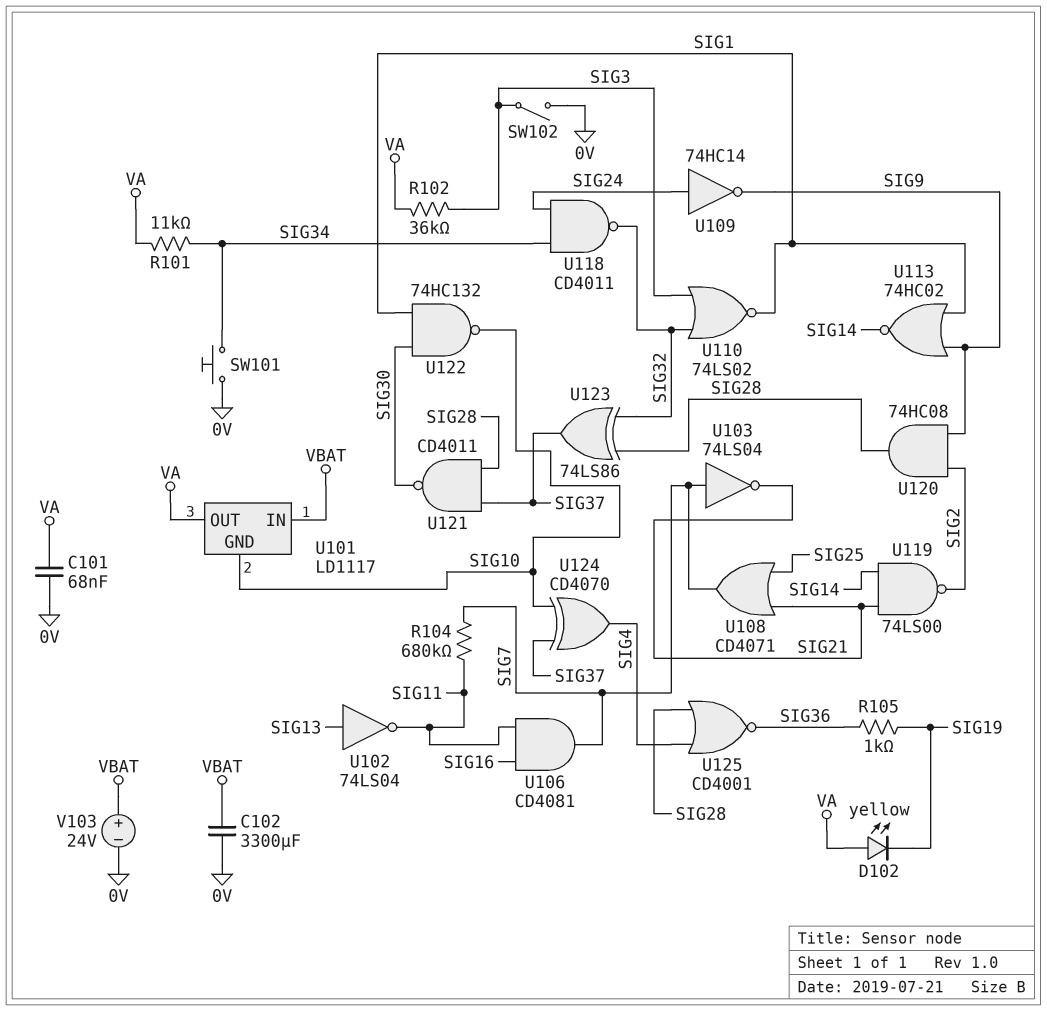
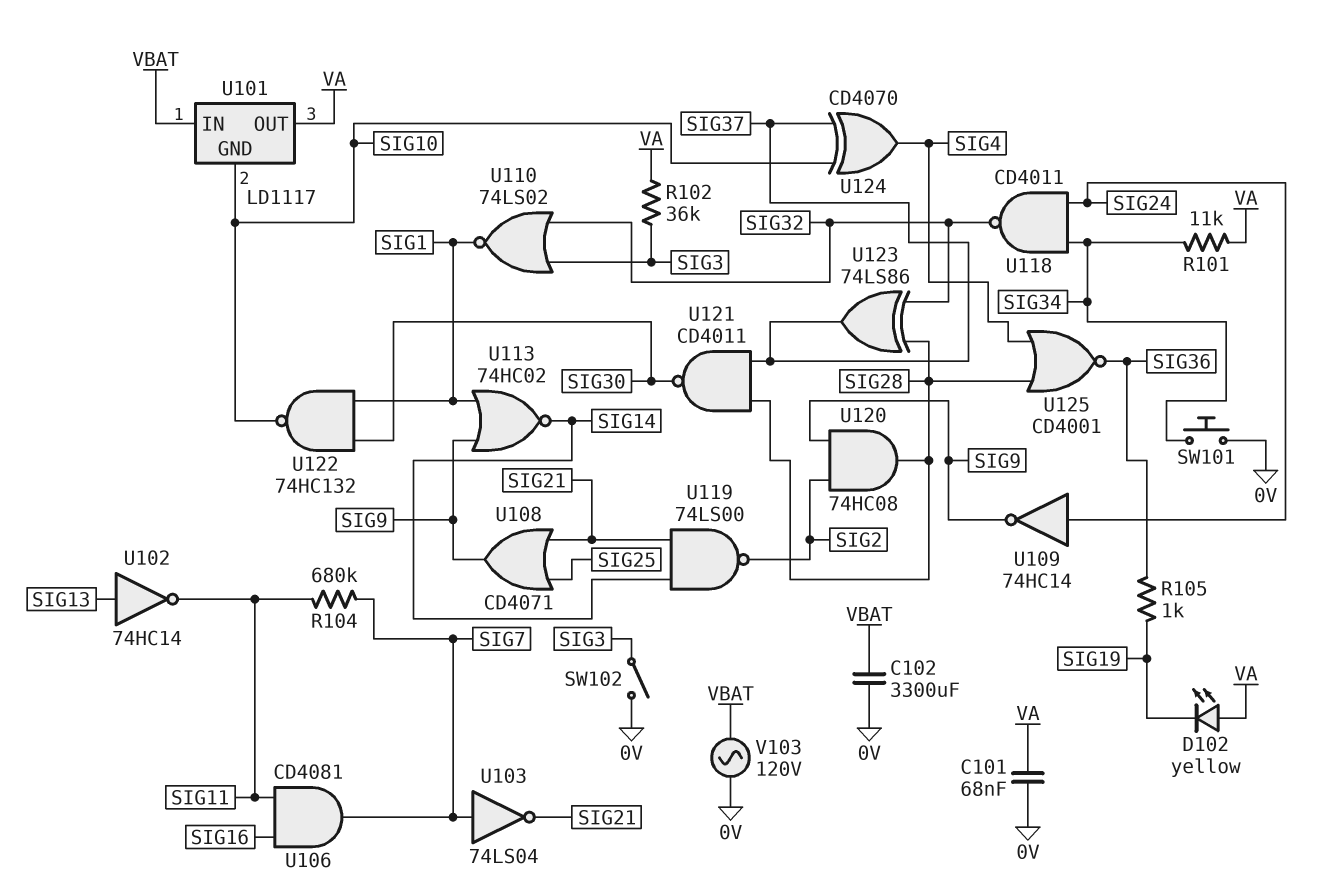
U102: NOT 74LS04 (in SIG13, out SIG11) -> NOT 74HC14 (in SIG13, out SIG11)
U108: OR CD4071 (in SIG21, in SIG25, out SIG7) -> OR CD4071 (in SIG21, in SIG25, out SIG9)
V103: 24V (plus VBAT, minus 0V) -> AC 120V (0V, VBAT)

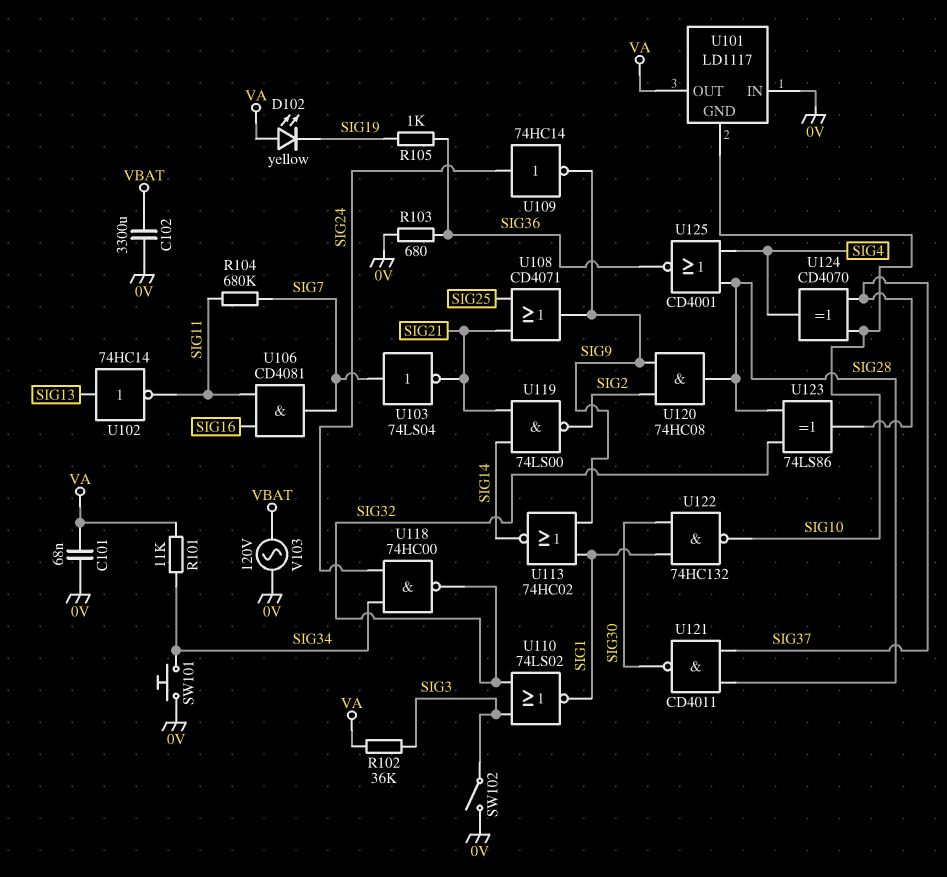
R103: none -> 680 (0V, SIG36)
U101 pin IN: VBAT -> 0V
U118: NAND CD4011 (in SIG24, in SIG34, out SIG32) -> NAND 74HC00 (in SIG24, in SIG34, out SIG32)

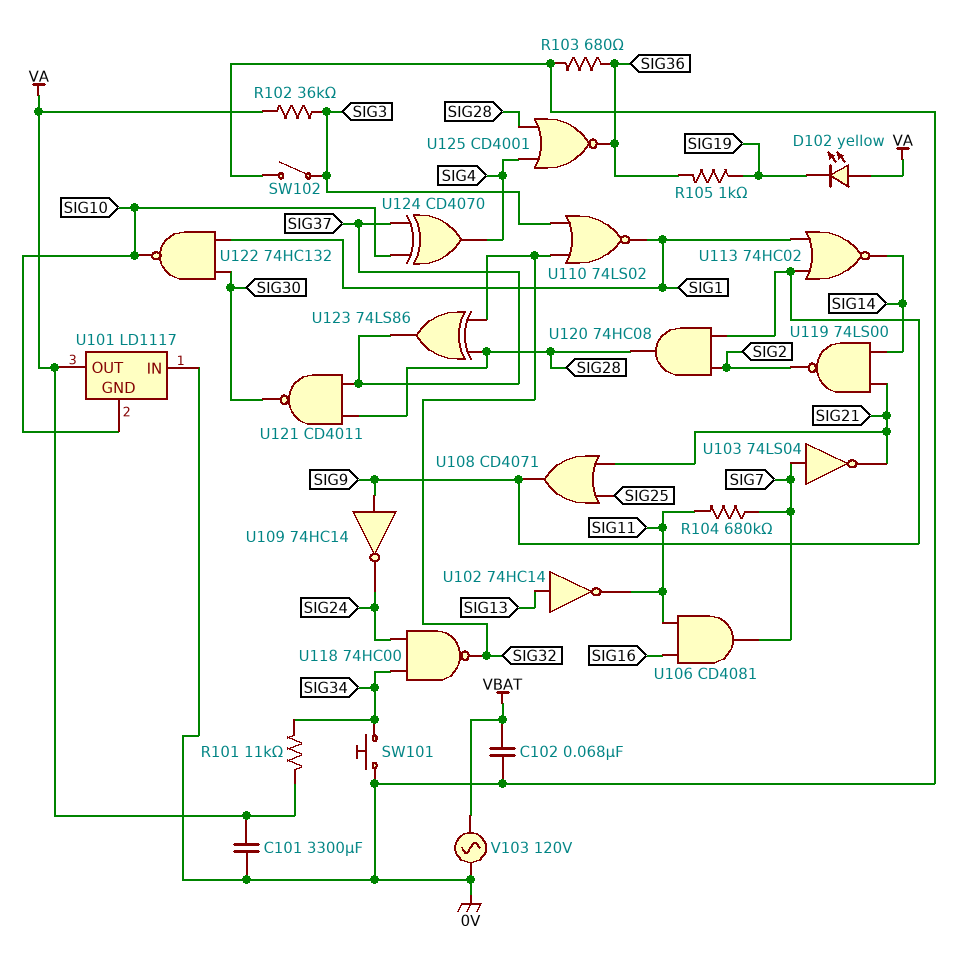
C101: 68nF (0V, VA) -> 3300uF (0V, VA)
C102: 3300uF (0V, VBAT) -> 68nF (0V, VBAT)
U109: NOT 74HC14 (in SIG24, out SIG9) -> NOT 74HC14 (in SIG9, out SIG24)

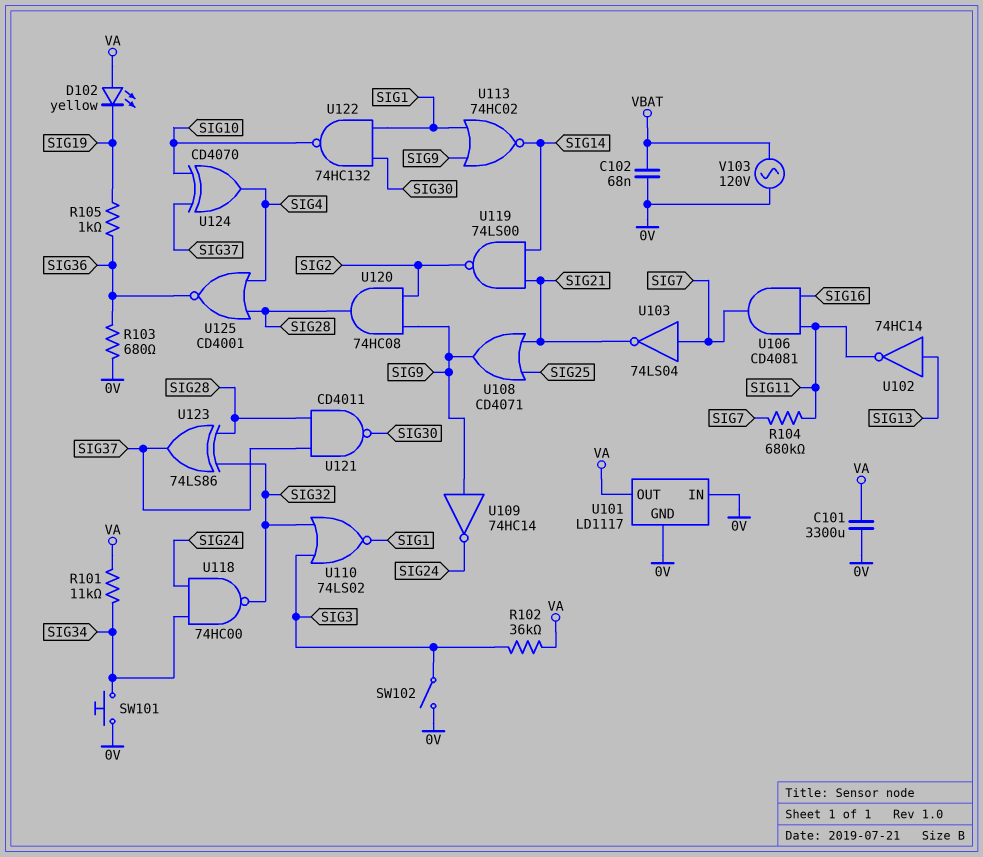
U101 pin GND: SIG10 -> 0V

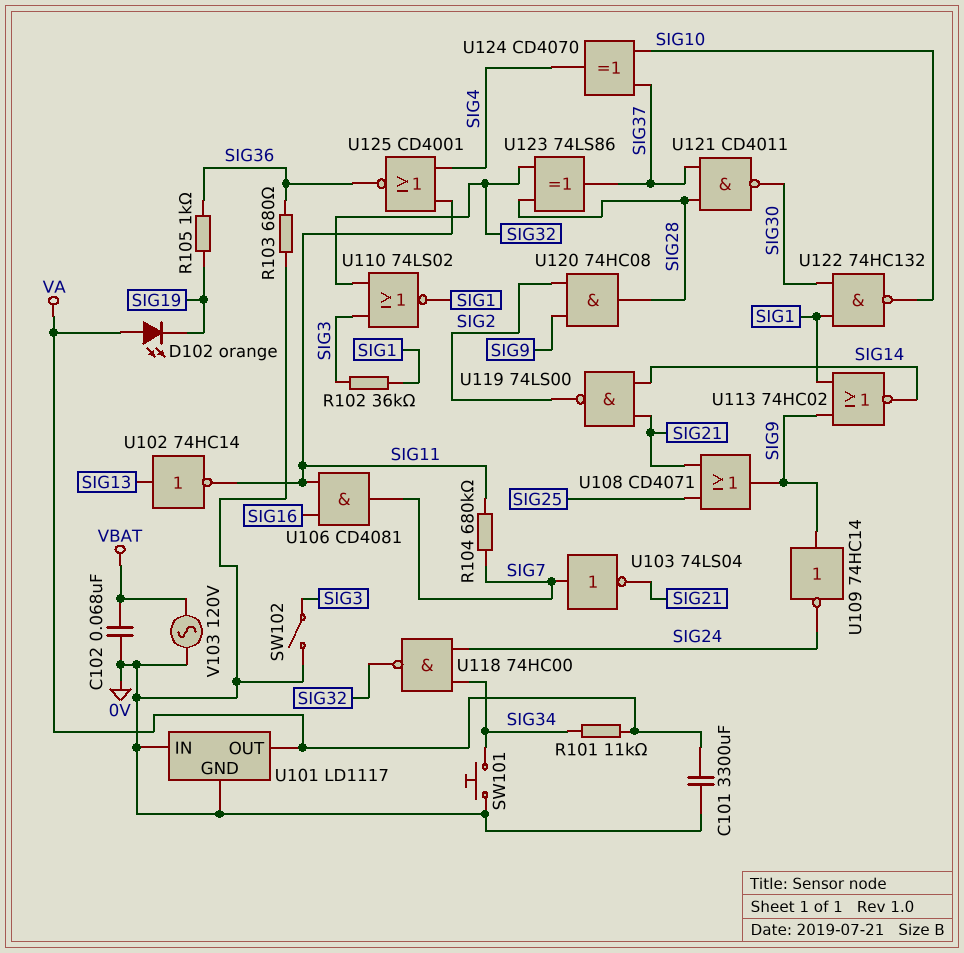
D102: LED yellow (A VA, K SIG19) -> LED orange (A VA, K SIG19)
R102: 36k (SIG3, VA) -> 36k (SIG1, SIG3)
U125: NOR CD4001 (in SIG4, in SIG28, out SIG36) -> NOR CD4001 (in SIG4, in SIG11, out SIG36)

